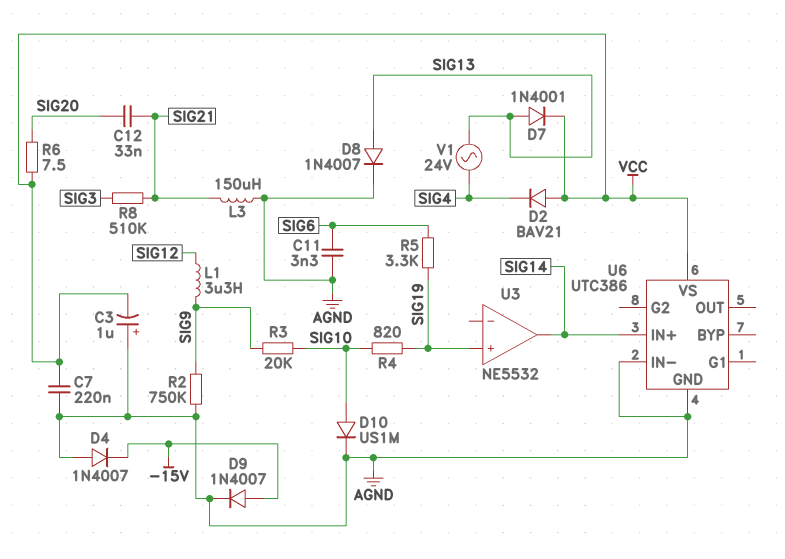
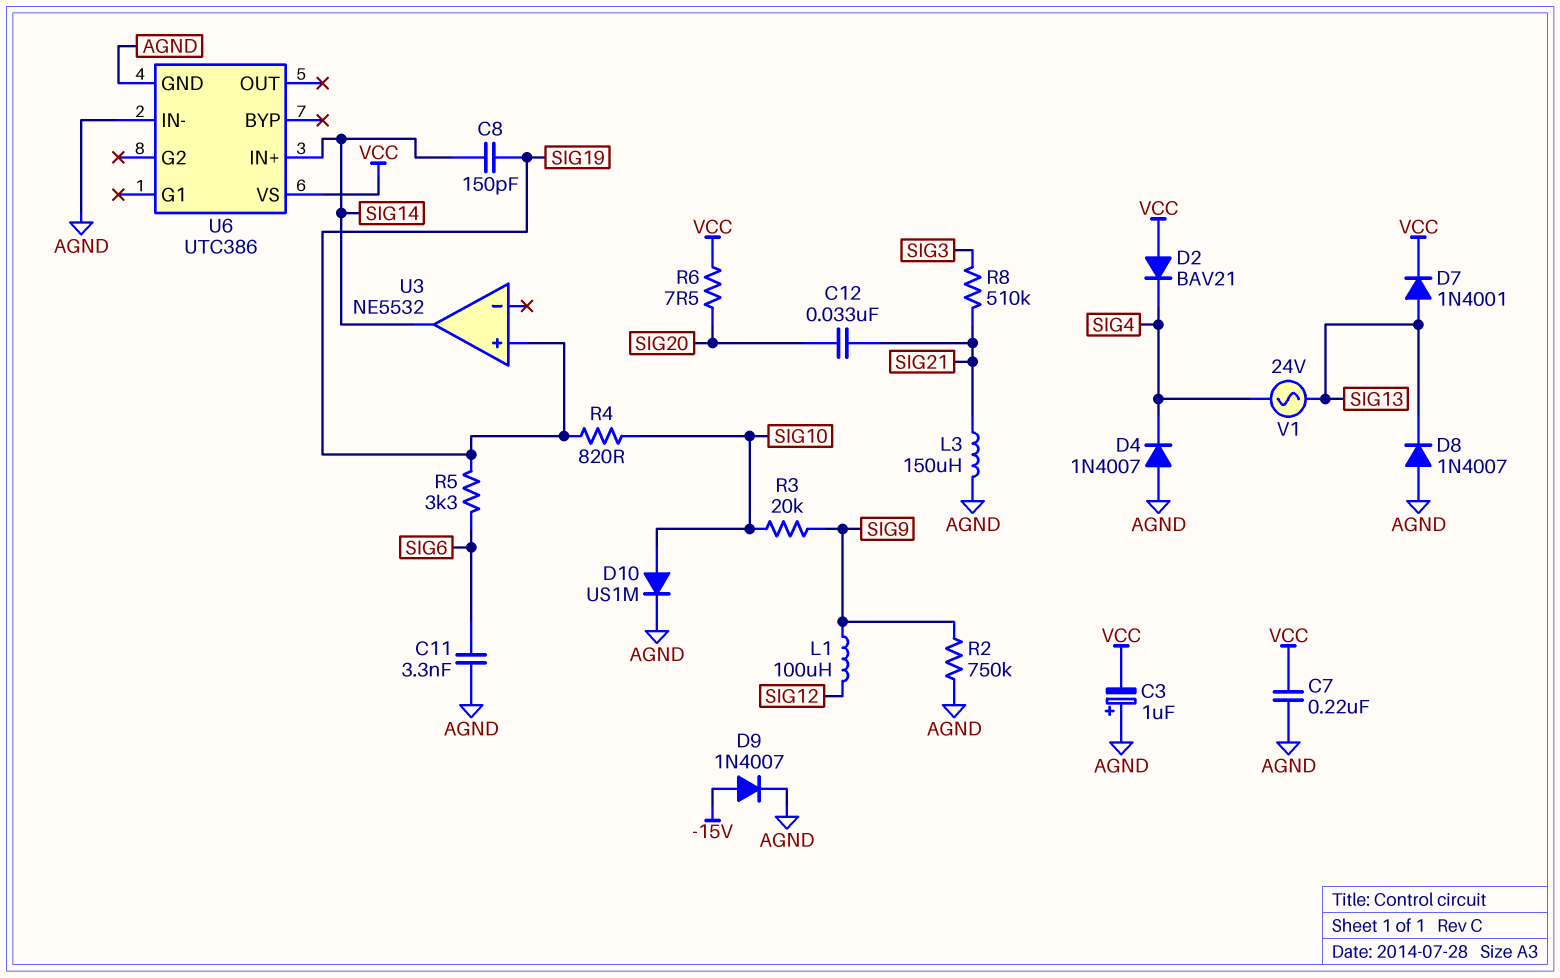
C8: none -> 150pF (SIG14, SIG19)
D4: diode 1N4007 (A AGND, K -15V) -> diode 1N4007 (A AGND, K SIG4)
D8: diode 1N4007 (A SIG13, K AGND) -> diode 1N4007 (A AGND, K SIG13)
L1: 3.3uH (SIG9, SIG12) -> 100uH (SIG9, SIG12)

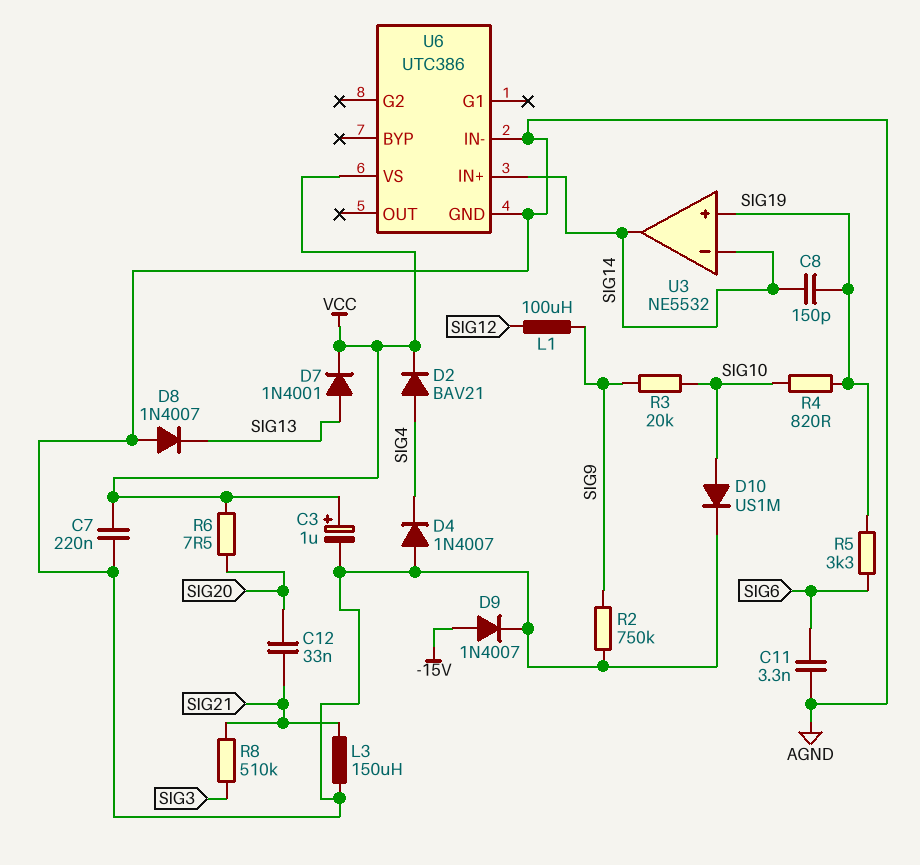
C3: 1uF (plus AGND, minus VCC) -> 1uF (plus VCC, minus AGND)
D2: diode BAV21 (A VCC, K SIG4) -> diode BAV21 (A SIG4, K VCC)
U3 pin in-: none -> SIG14
V1: AC 24V (SIG4, SIG13) -> none

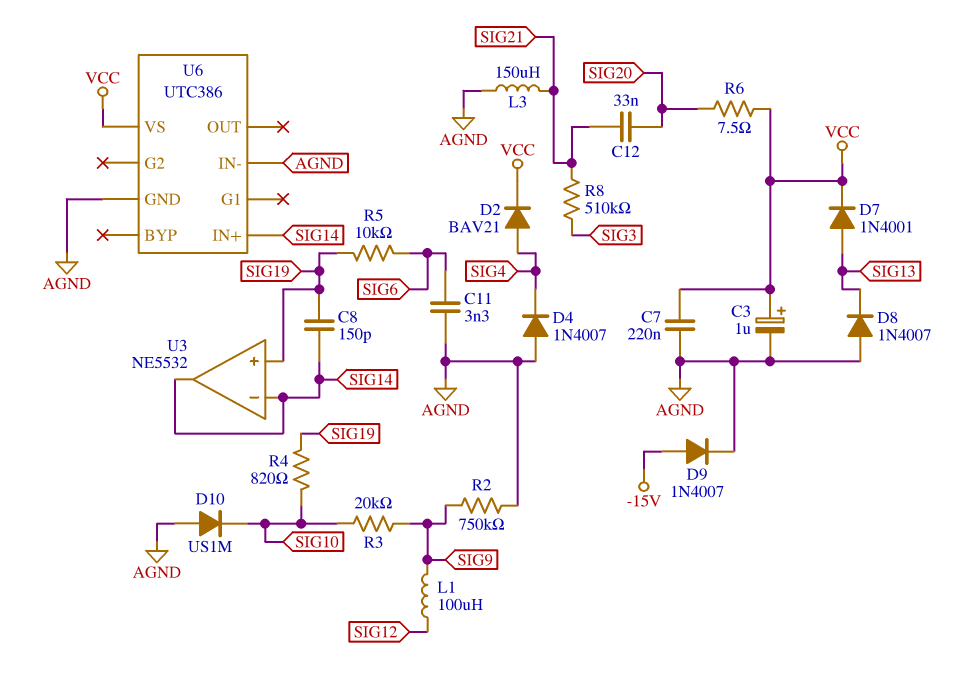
D10: diode US1M (A SIG10, K AGND) -> diode US1M (A AGND, K SIG10)
R5: 3.3k (SIG6, SIG19) -> 10k (SIG6, SIG19)

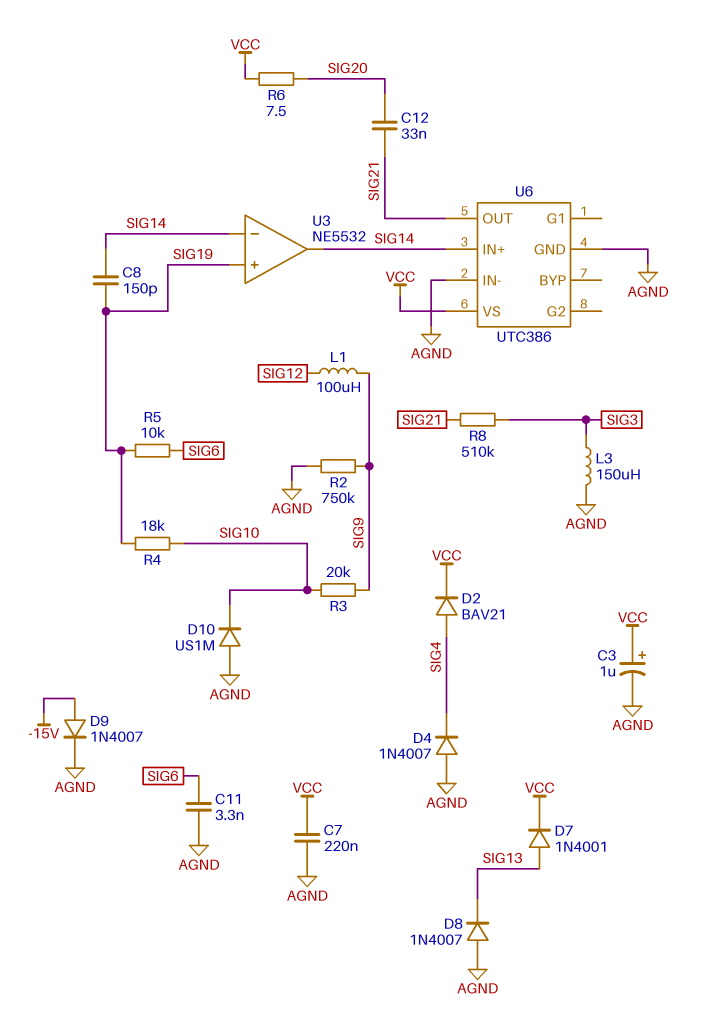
L3: 150uH (AGND, SIG21) -> 150uH (AGND, SIG3)
R4: 820 (SIG10, SIG19) -> 18k (SIG10, SIG19)
U6 pin OUT: none -> SIG21

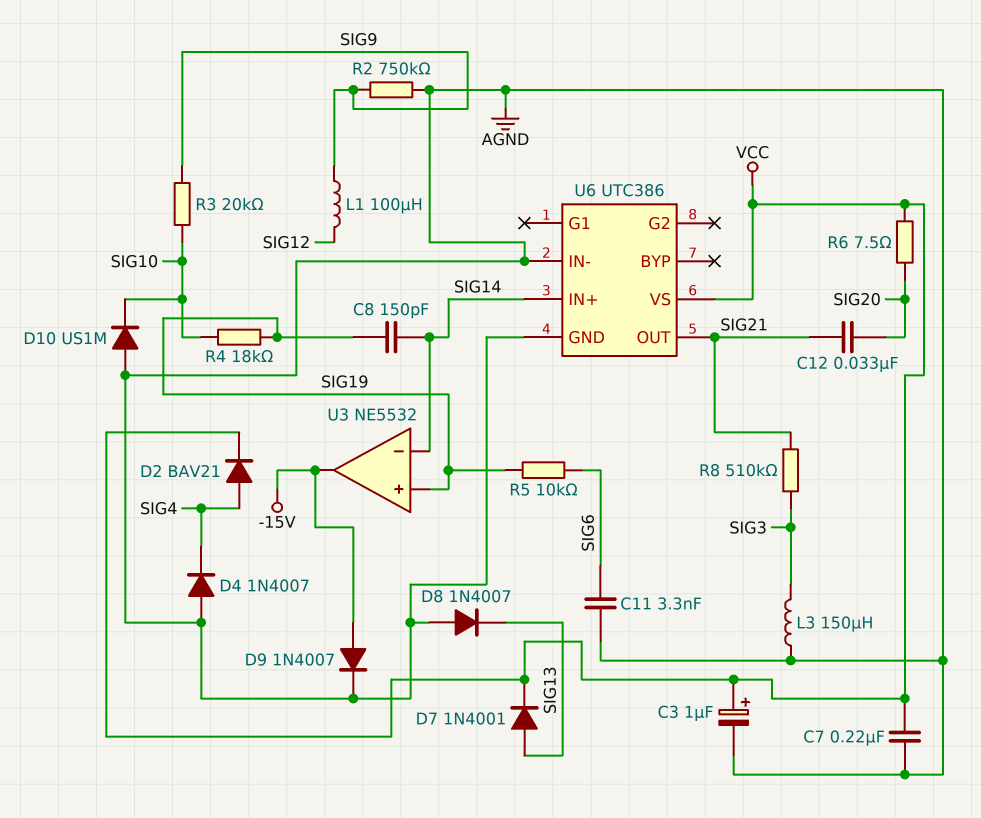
U3 pin out: SIG14 -> -15V

